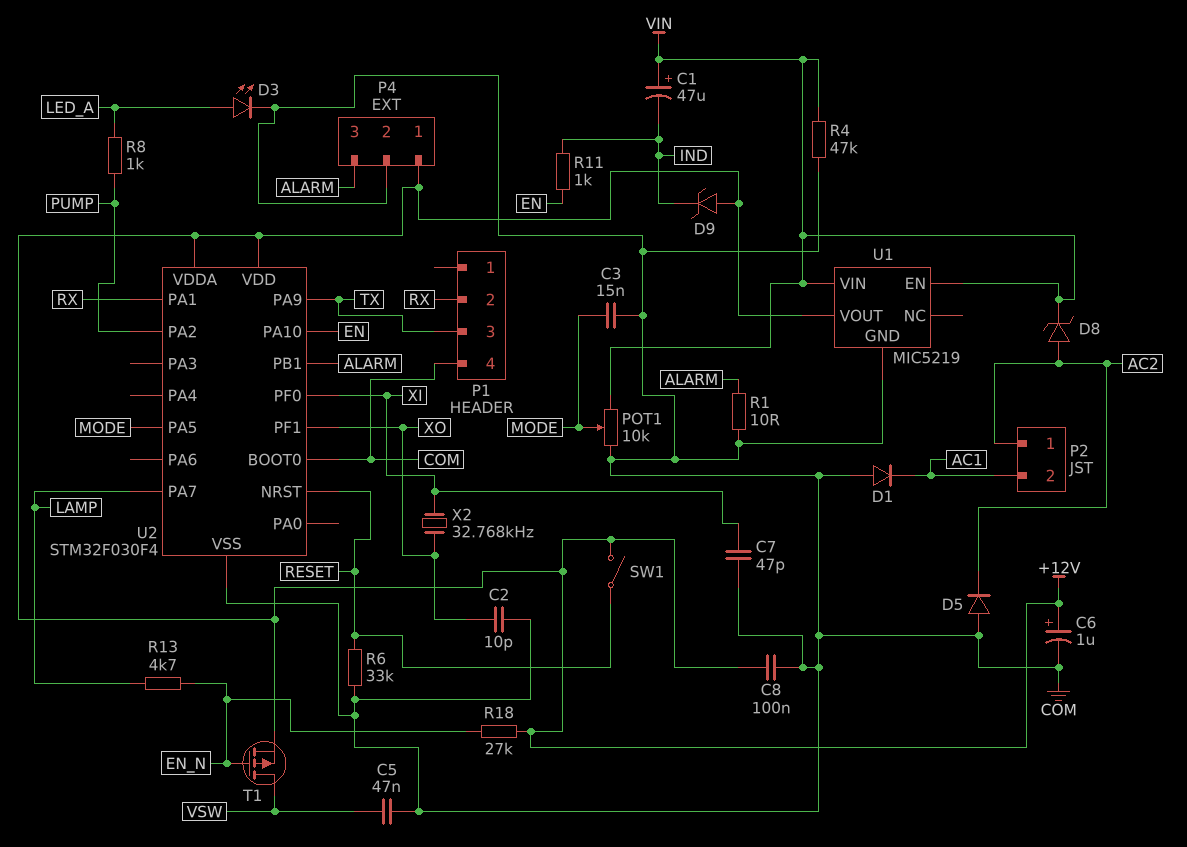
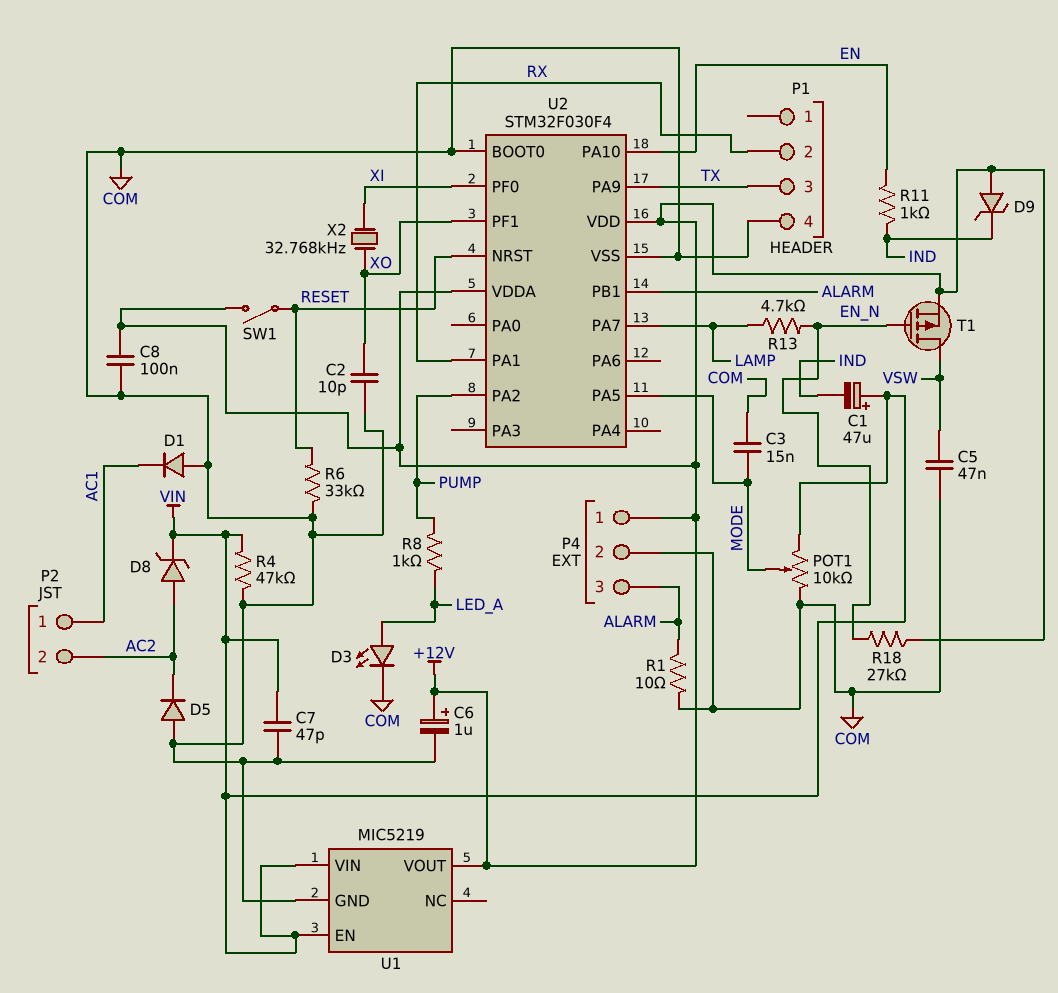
C7: 47pF (COM, XI) -> 47pF (COM, VIN)
P2 pin 1: AC2 -> AC1
P2 pin 2: AC1 -> AC2

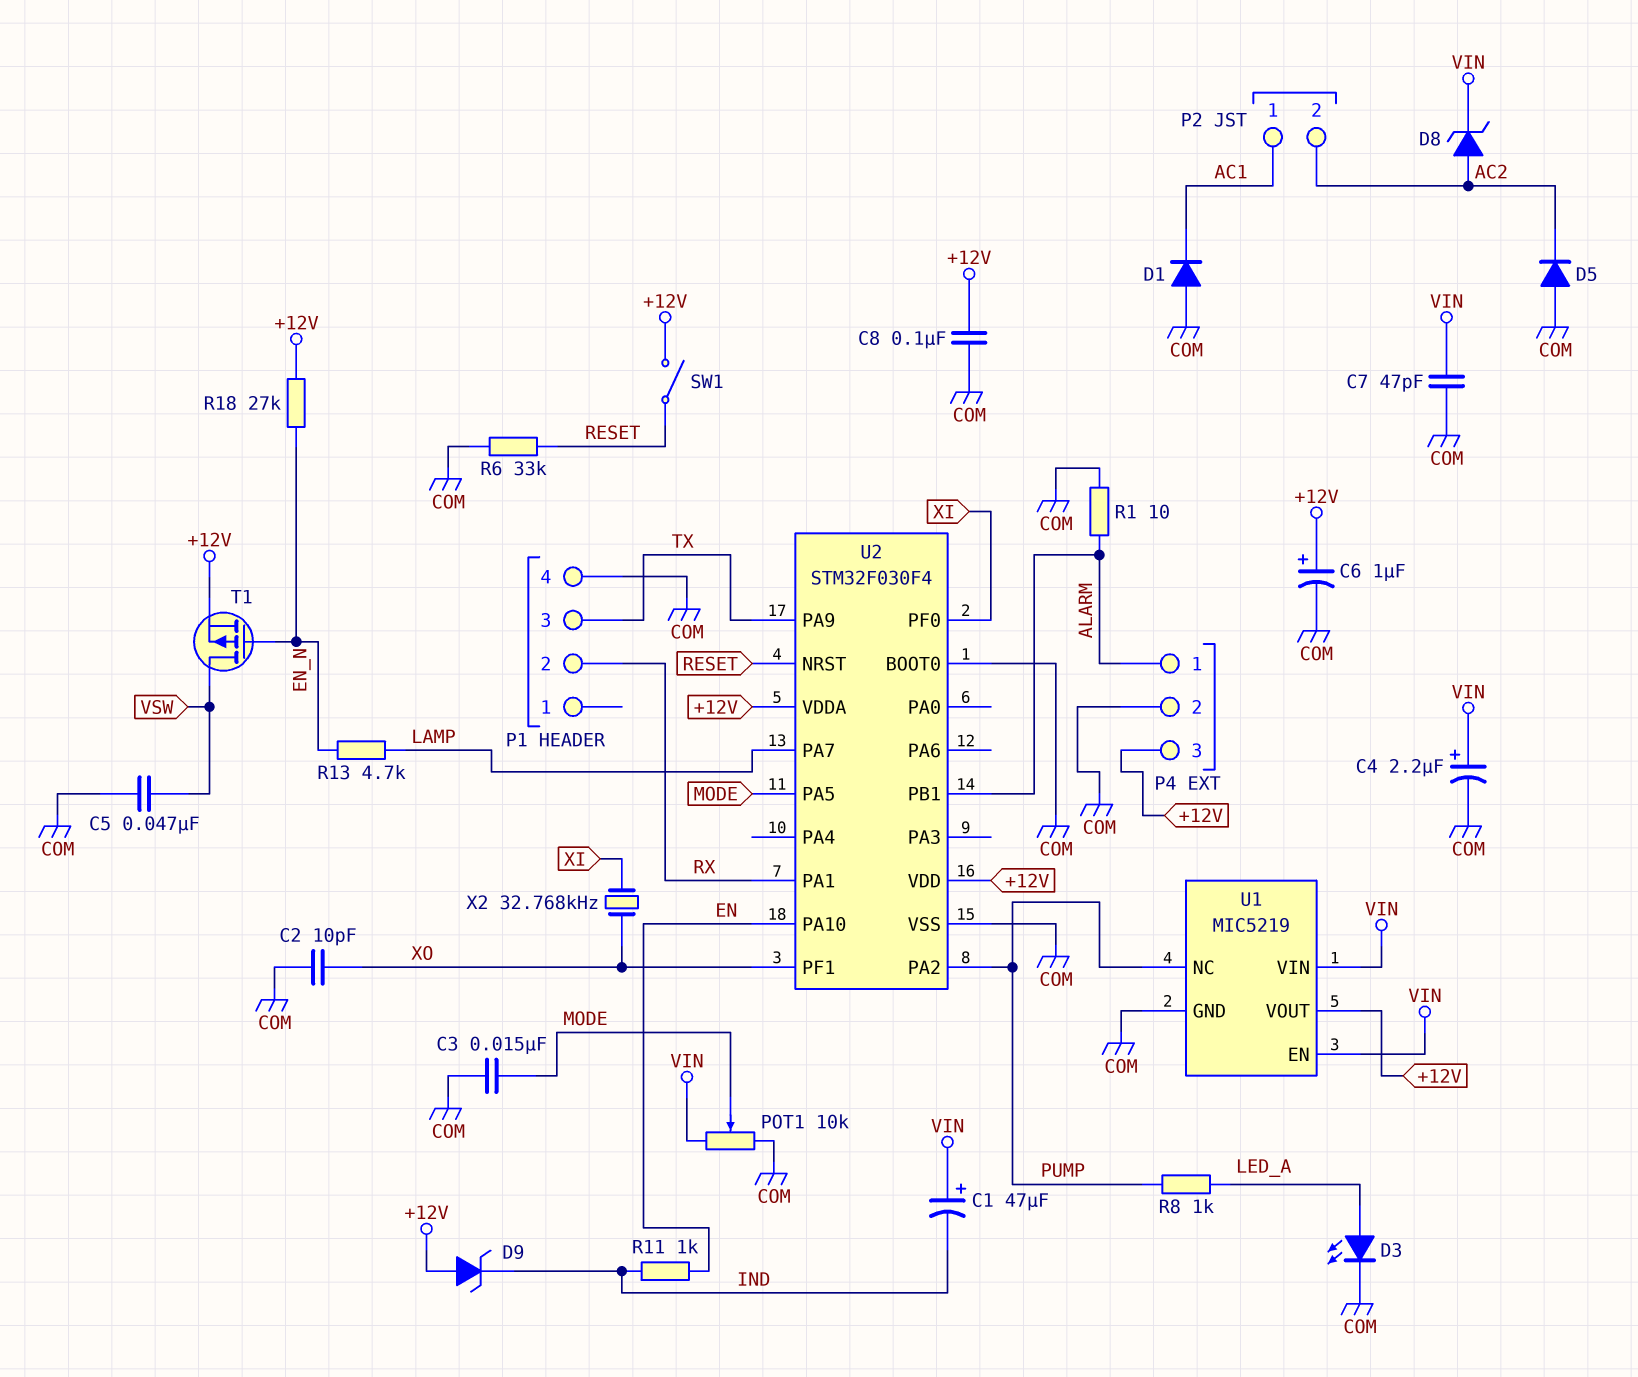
C4: none -> 2.2uF (plus VIN, minus COM)
P4 pin 1: +12V -> ALARM
P4 pin 3: ALARM -> +12V
R4: 47k (COM, VIN) -> none
U1 pin NC: none -> PUMP

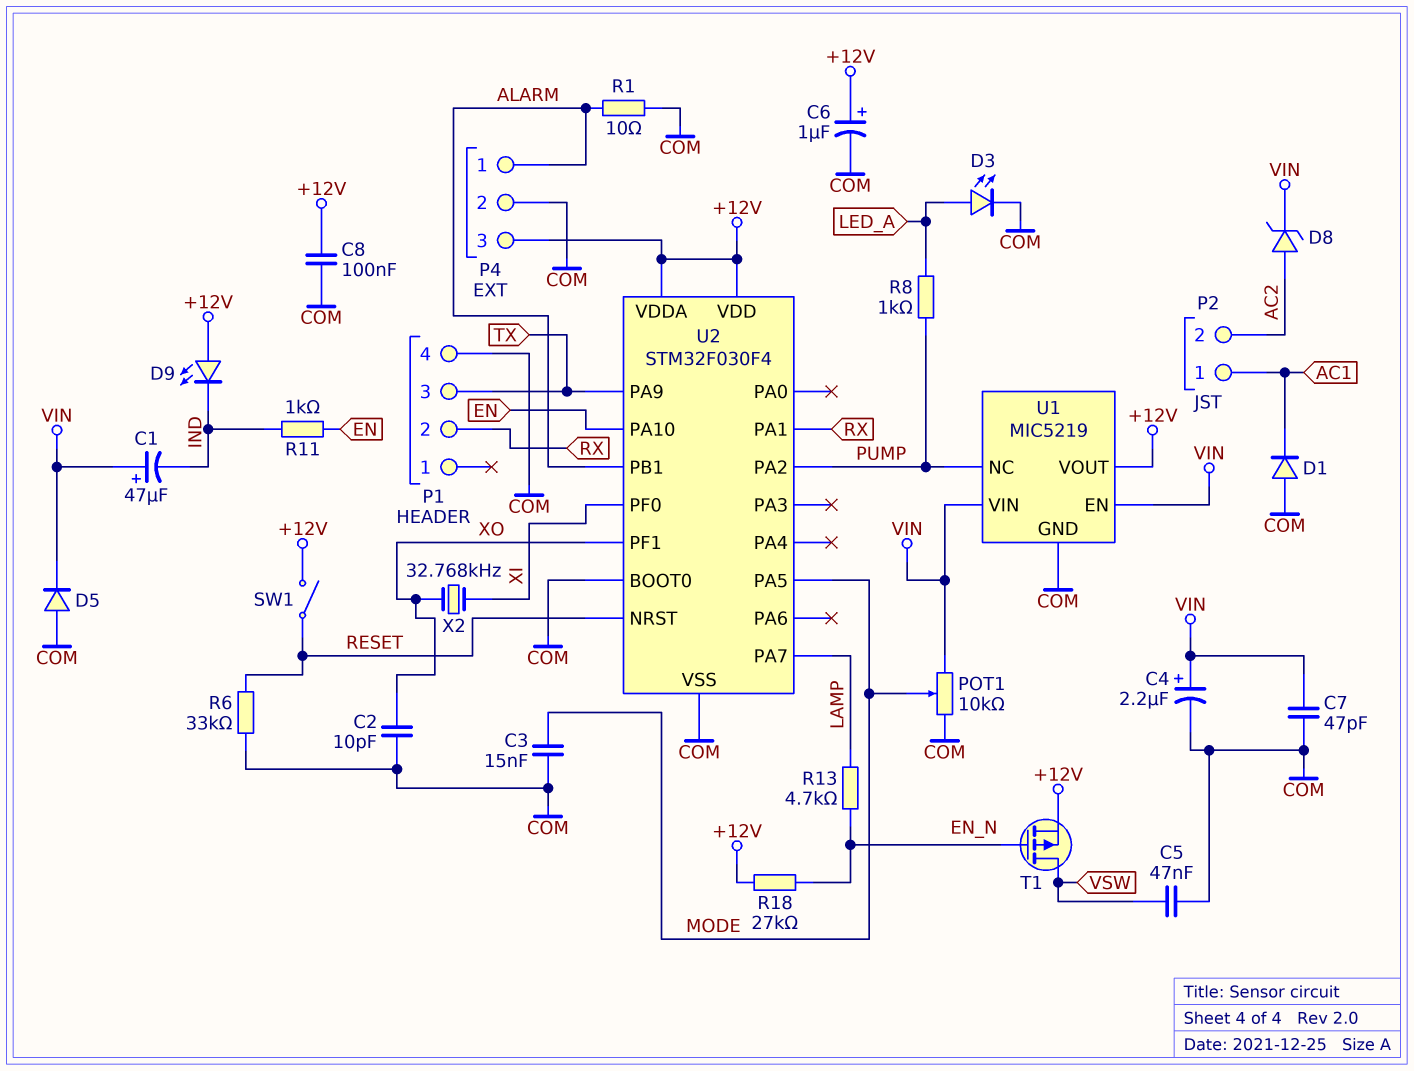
D5: diode (A COM, K AC2) -> diode (A COM, K VIN)
D9: zener (A +12V, K IND) -> LED (A +12V, K IND)

